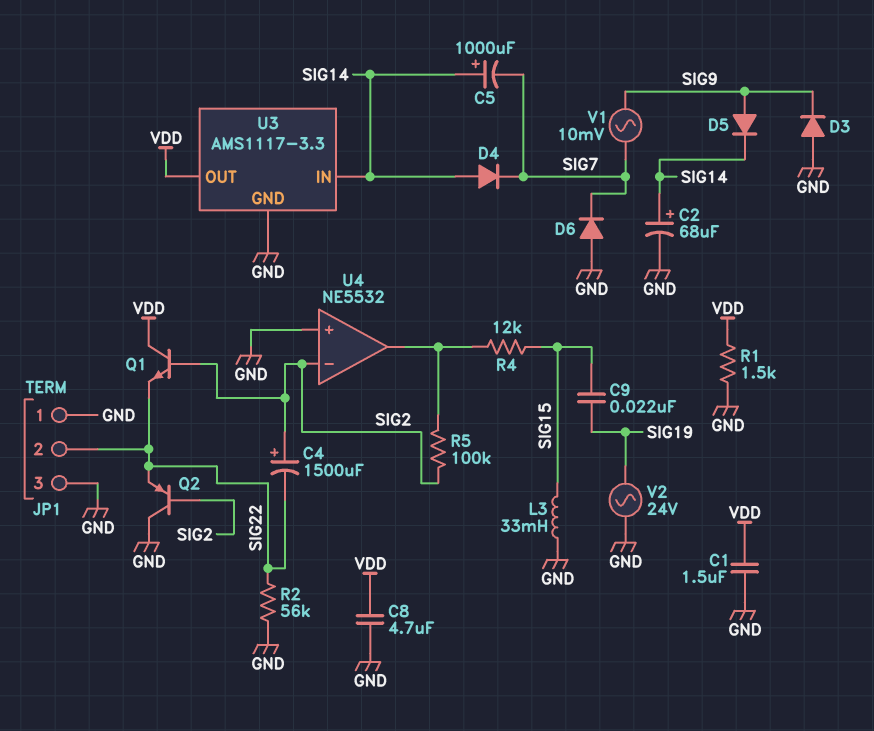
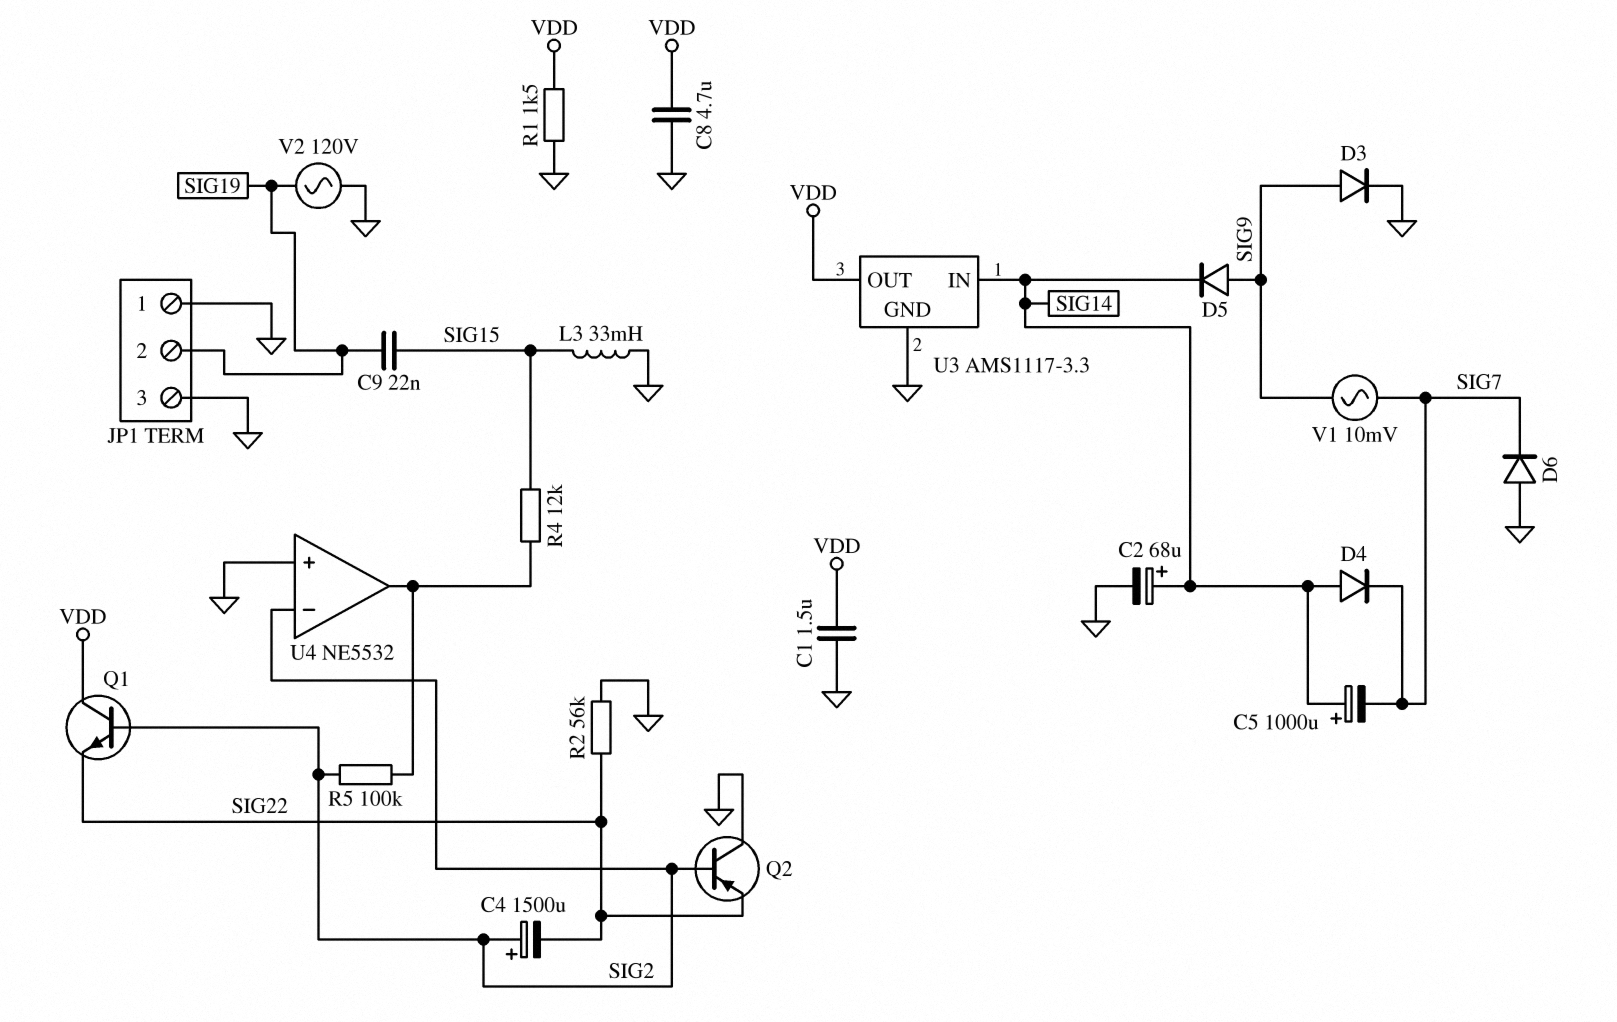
D3: diode (A GND, K SIG9) -> diode (A SIG9, K GND)
JP1 pin 2: SIG22 -> SIG19
V2: AC 24V (GND, SIG19) -> AC 120V (GND, SIG19)

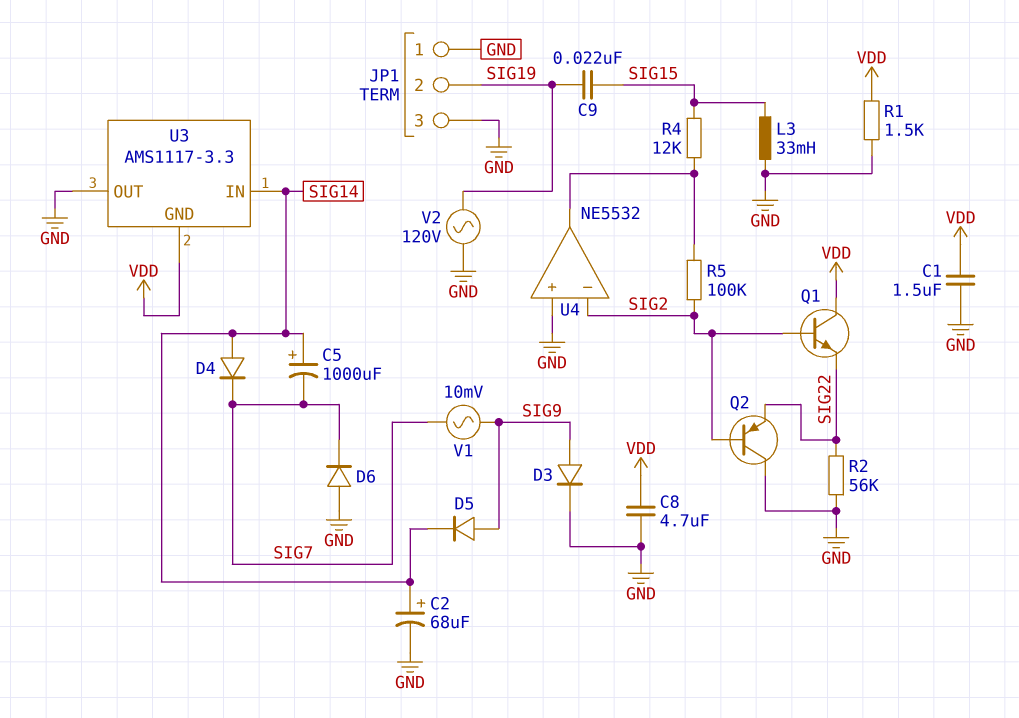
C4: 1500uF (plus SIG2, minus SIG22) -> none
U3 pin GND: GND -> VDD
U3 pin OUT: VDD -> GND

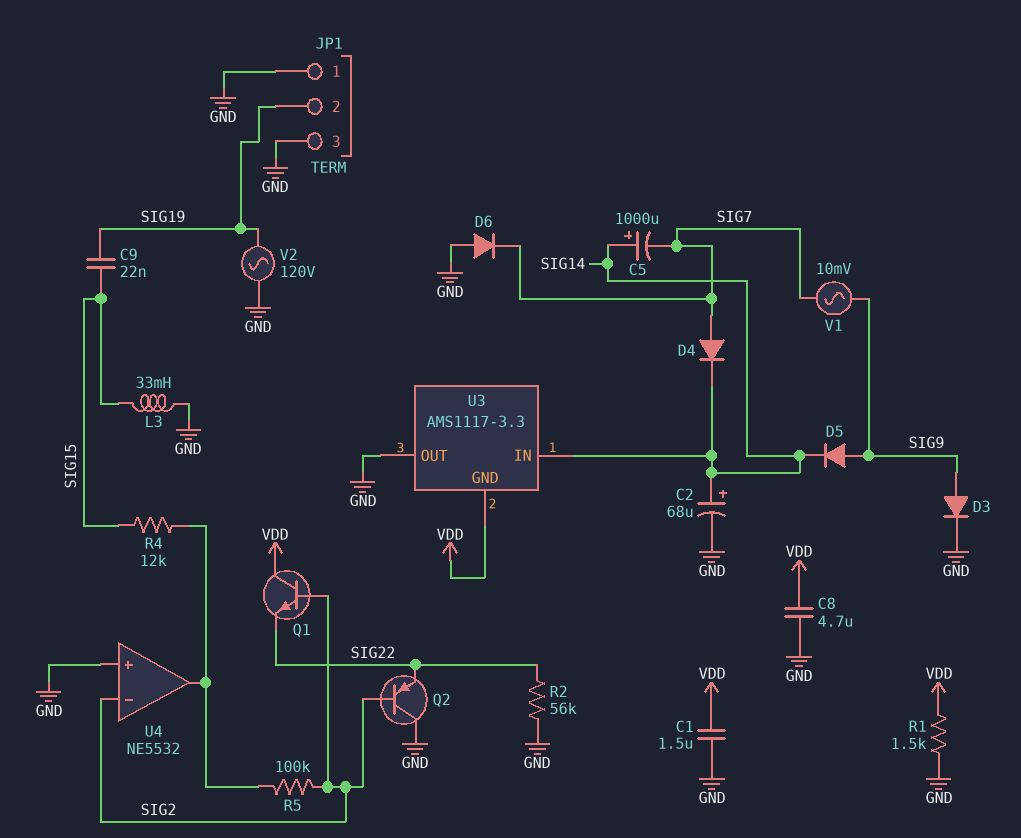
D4: diode (A SIG14, K SIG7) -> diode (A SIG7, K SIG14)

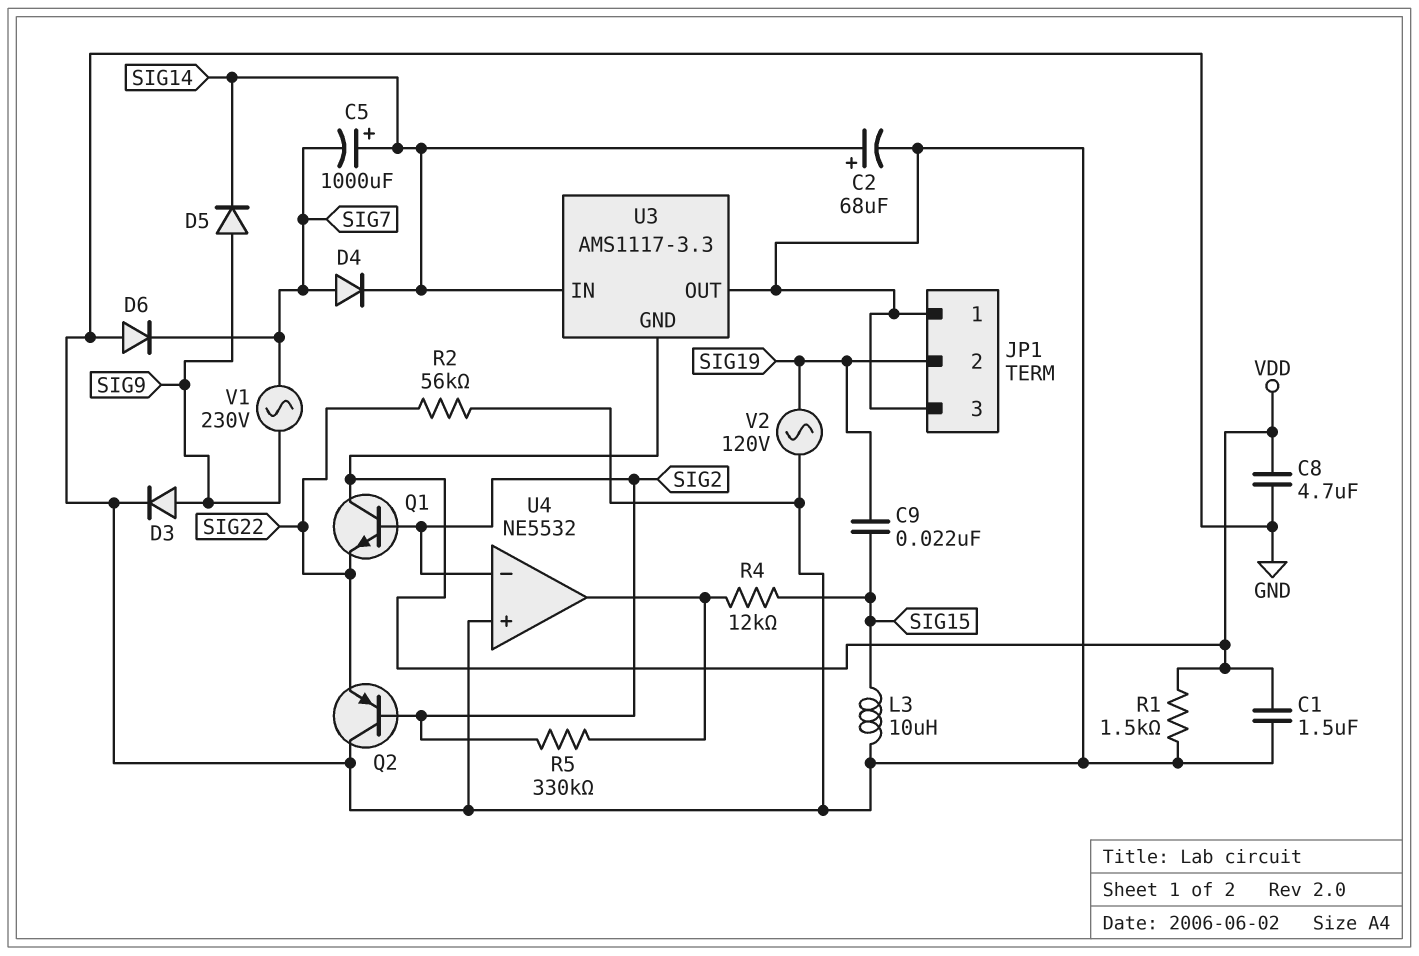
L3: 33mH (GND, SIG15) -> 10uH (GND, SIG15)
R5: 100k (SIG2, U4/out) -> 330k (SIG2, U4/out)
V1: AC 10mV (SIG7, SIG9) -> AC 230V (SIG7, SIG9)

